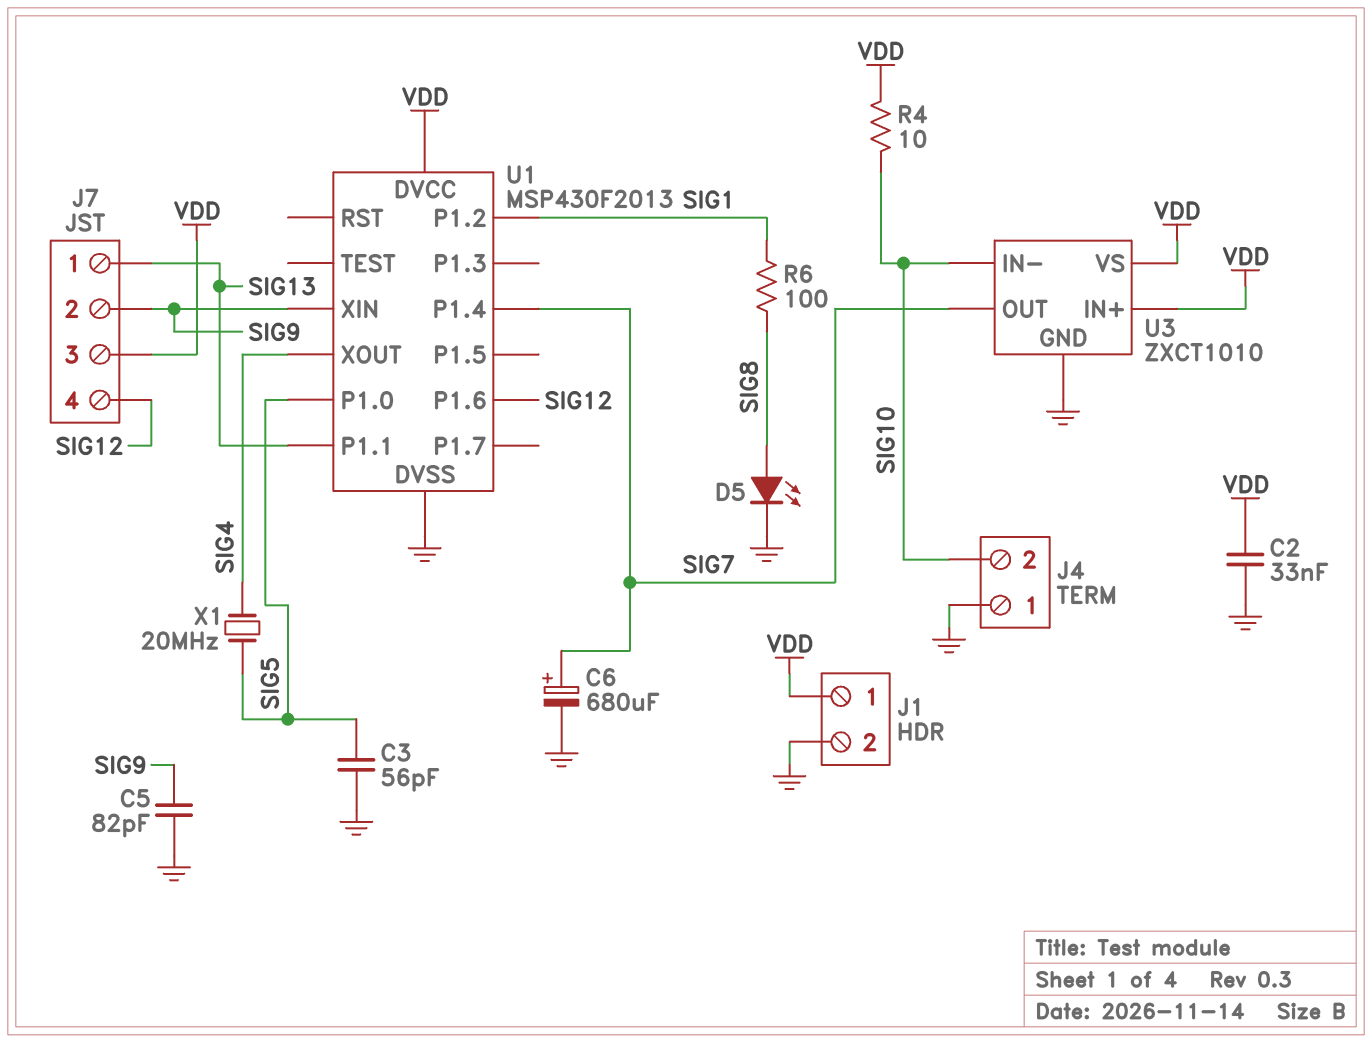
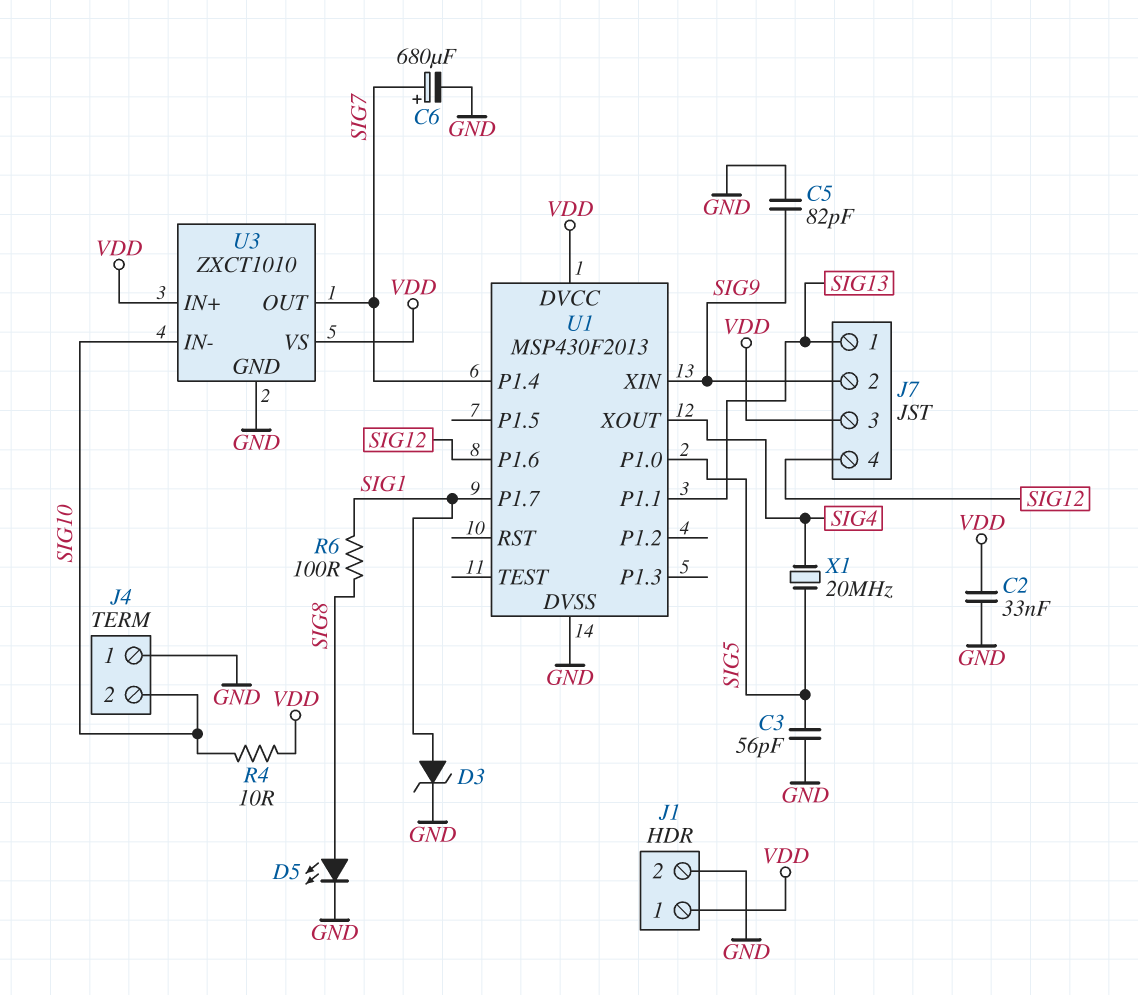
D3: none -> zener (A SIG1, K GND)
U1 pin P1.2: SIG1 -> none
U1 pin P1.7: none -> SIG1

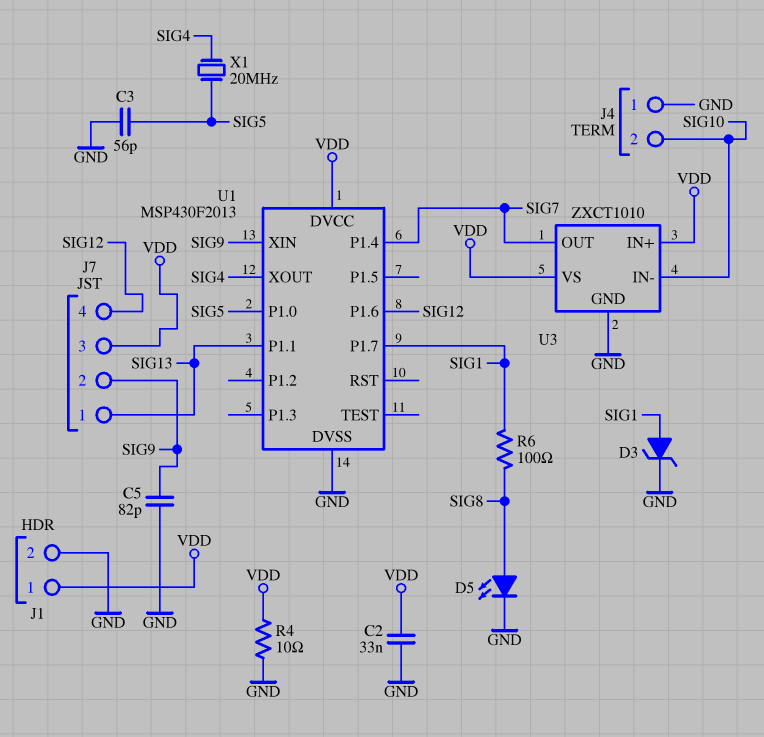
C6: 680uF (plus SIG7, minus GND) -> none
R4: 10 (SIG10, VDD) -> 10 (GND, VDD)

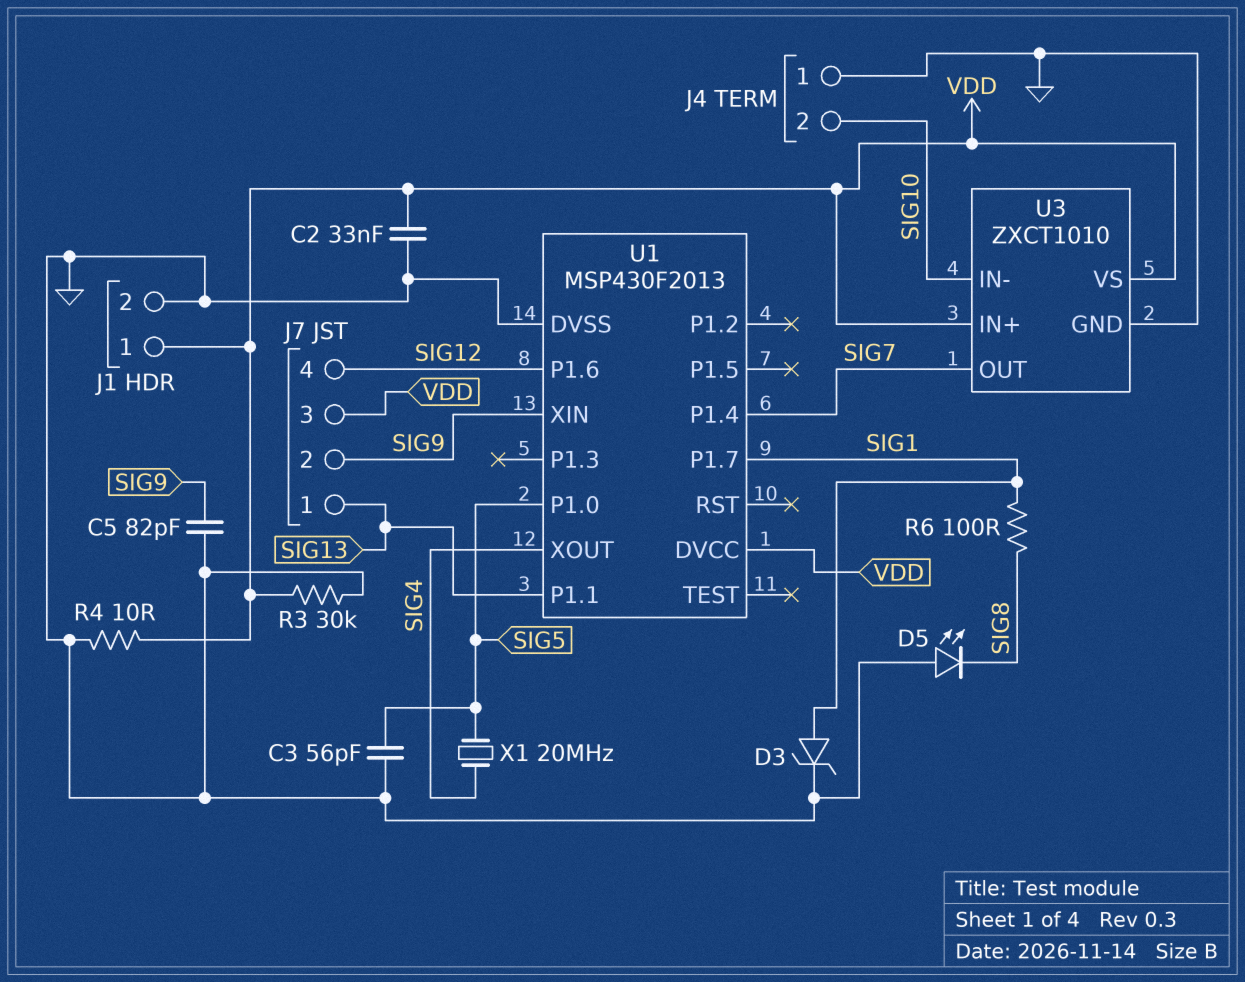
D5: LED (A SIG8, K GND) -> LED (A GND, K SIG8)
R3: none -> 30k (GND, VDD)

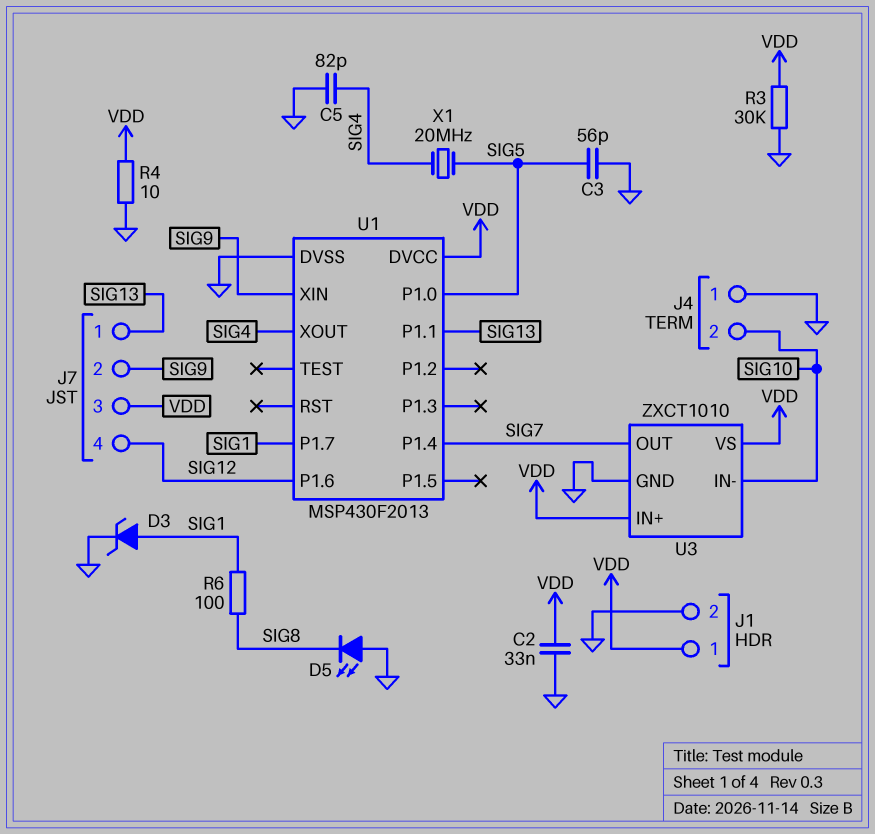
C5: 82pF (GND, SIG9) -> 82pF (GND, SIG4)

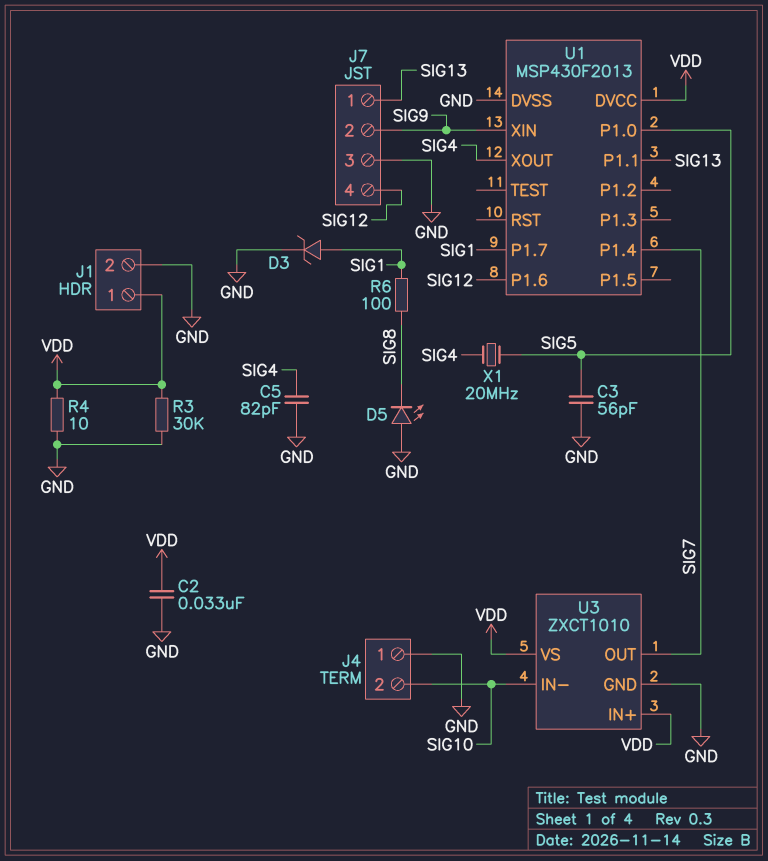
J7 pin 3: VDD -> GND

